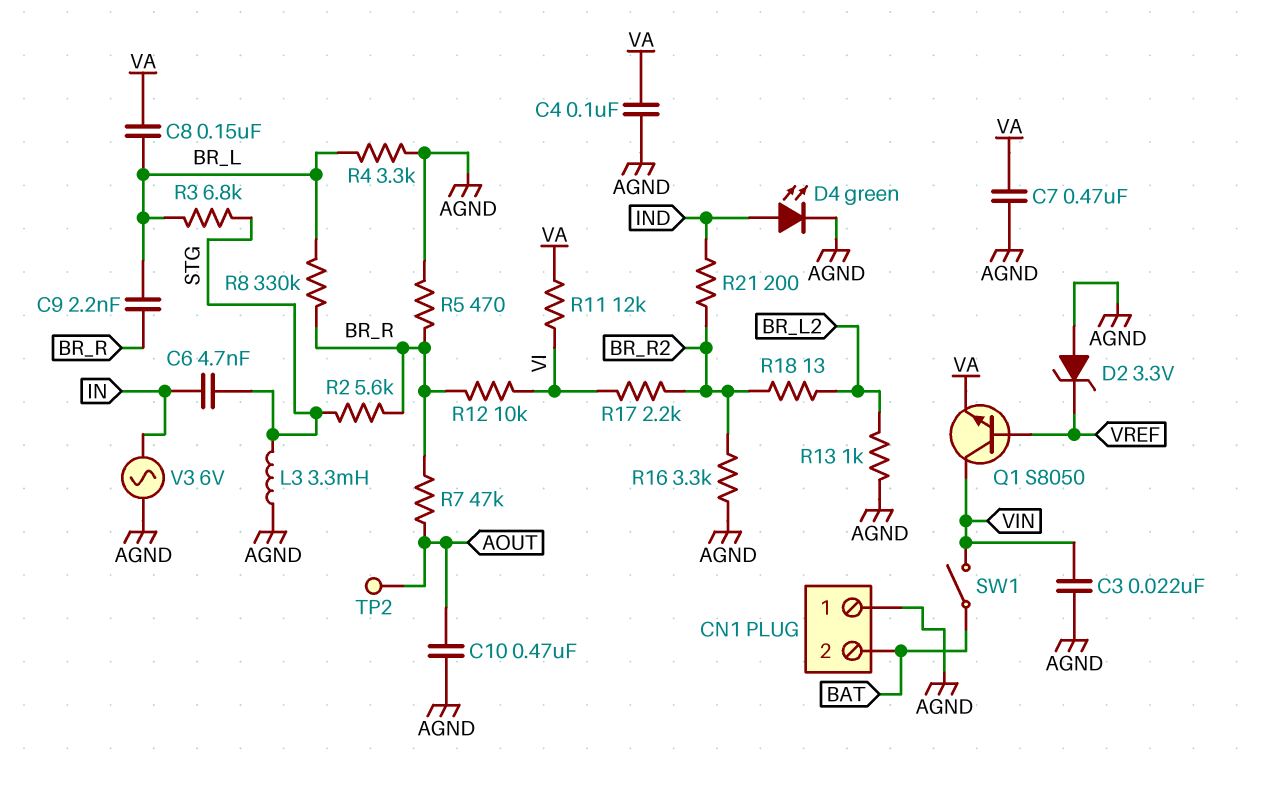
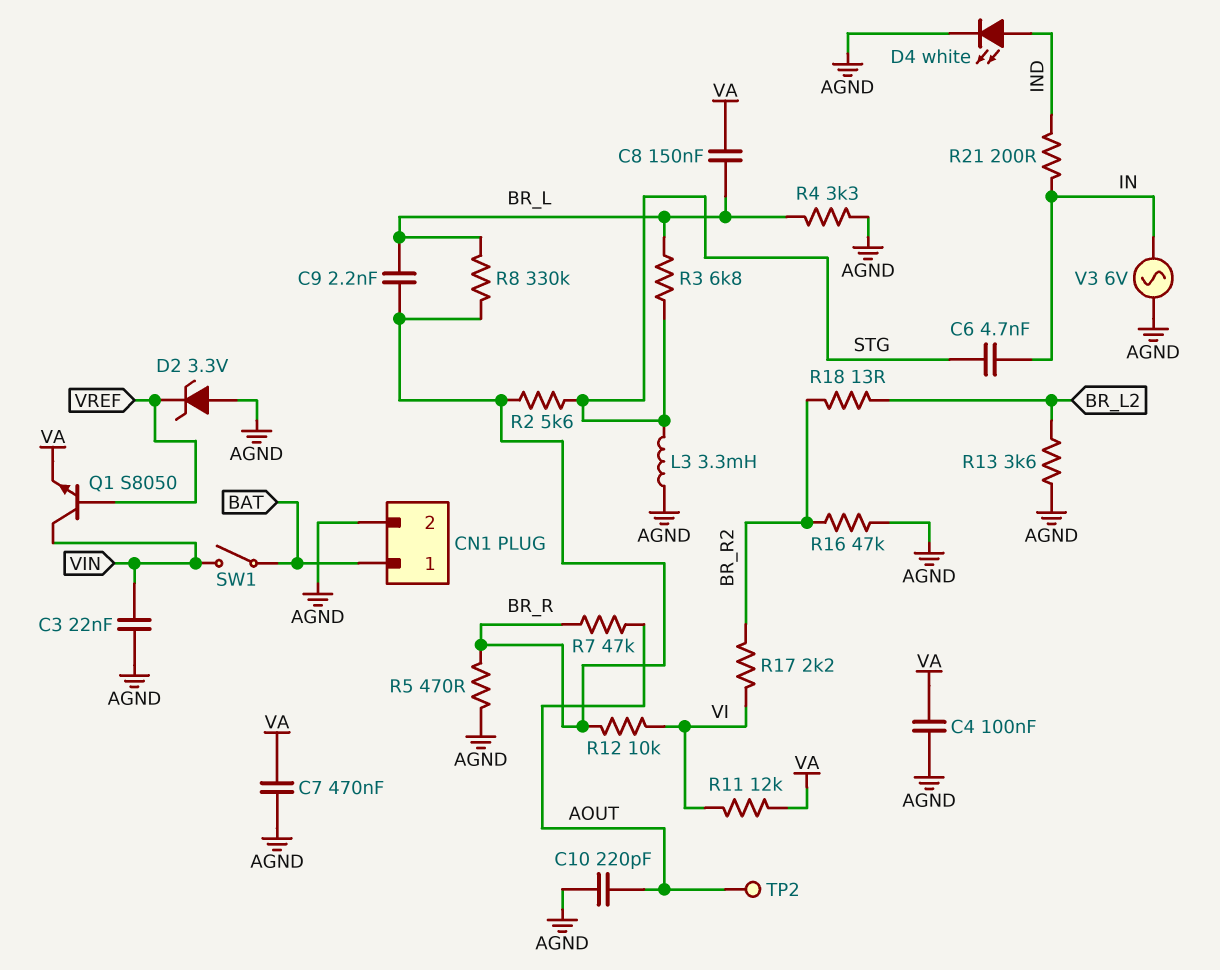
C10: 470nF (AGND, AOUT) -> 220pF (AGND, AOUT)
CN1 pin 1: AGND -> BAT
CN1 pin 2: BAT -> AGND
D4: LED green (A IND, K AGND) -> LED white (A IND, K AGND)
R13: 1k (AGND, BR_L2) -> 3.6k (AGND, BR_L2)
R16: 3.3k (AGND, BR_R2) -> 47k (AGND, BR_R2)
R21: 200 (BR_R2, IND) -> 200 (IN, IND)

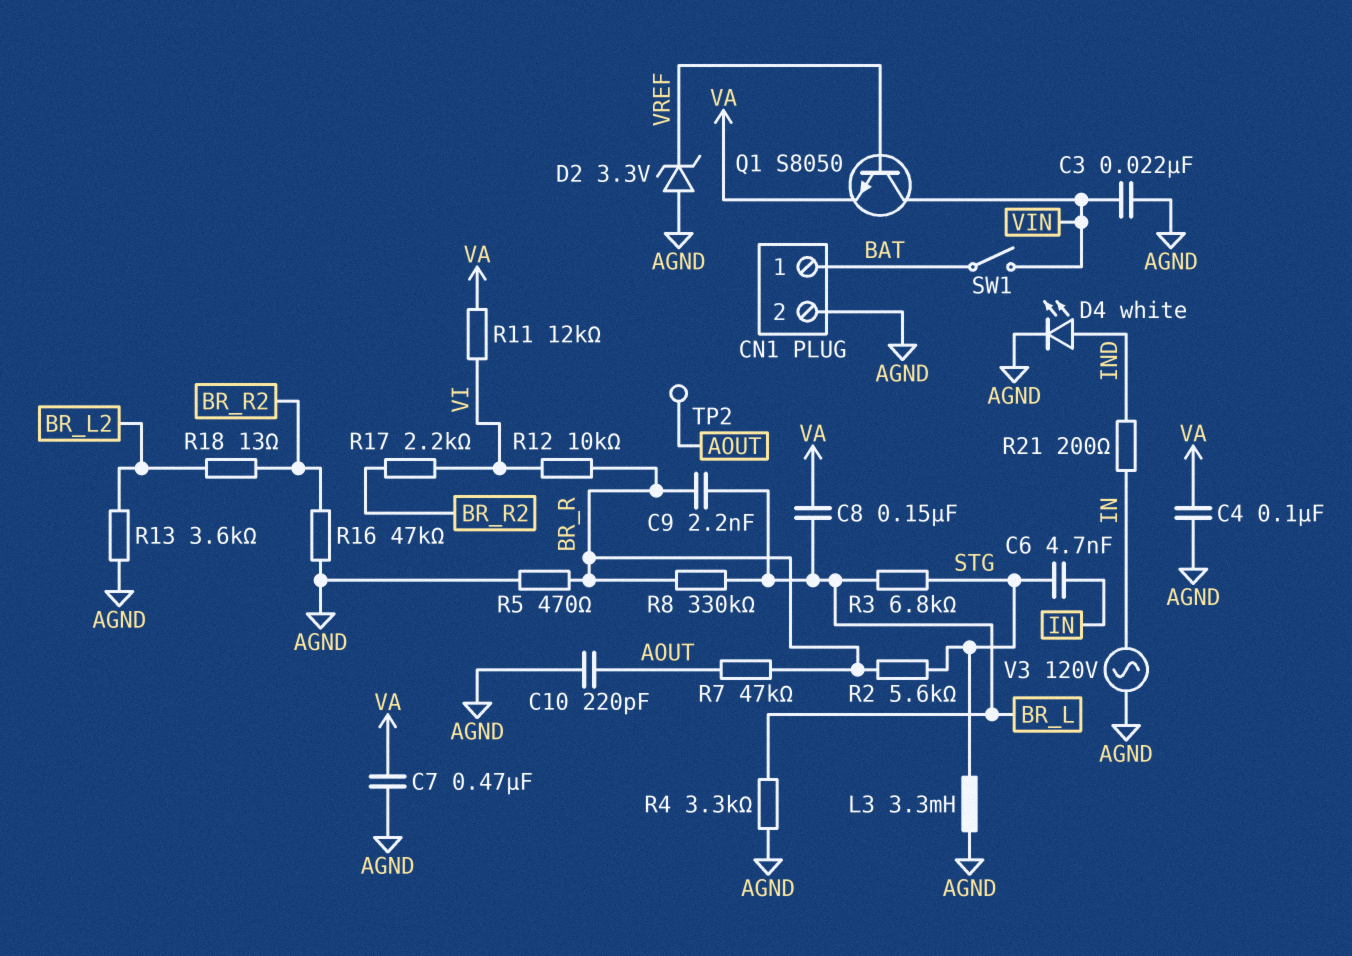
V3: AC 6V (AGND, IN) -> AC 120V (AGND, IN)

